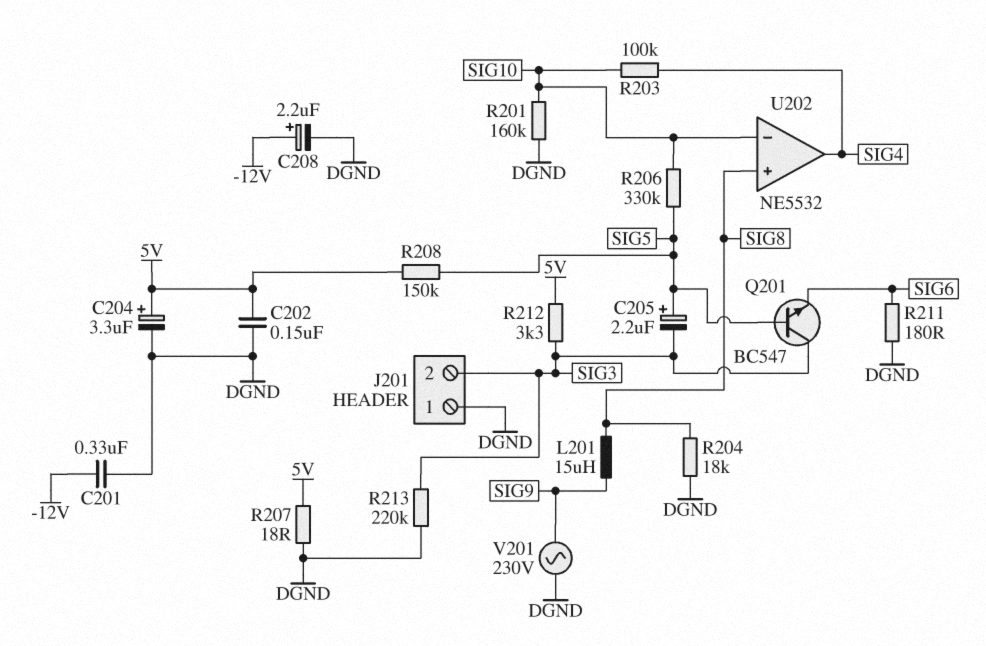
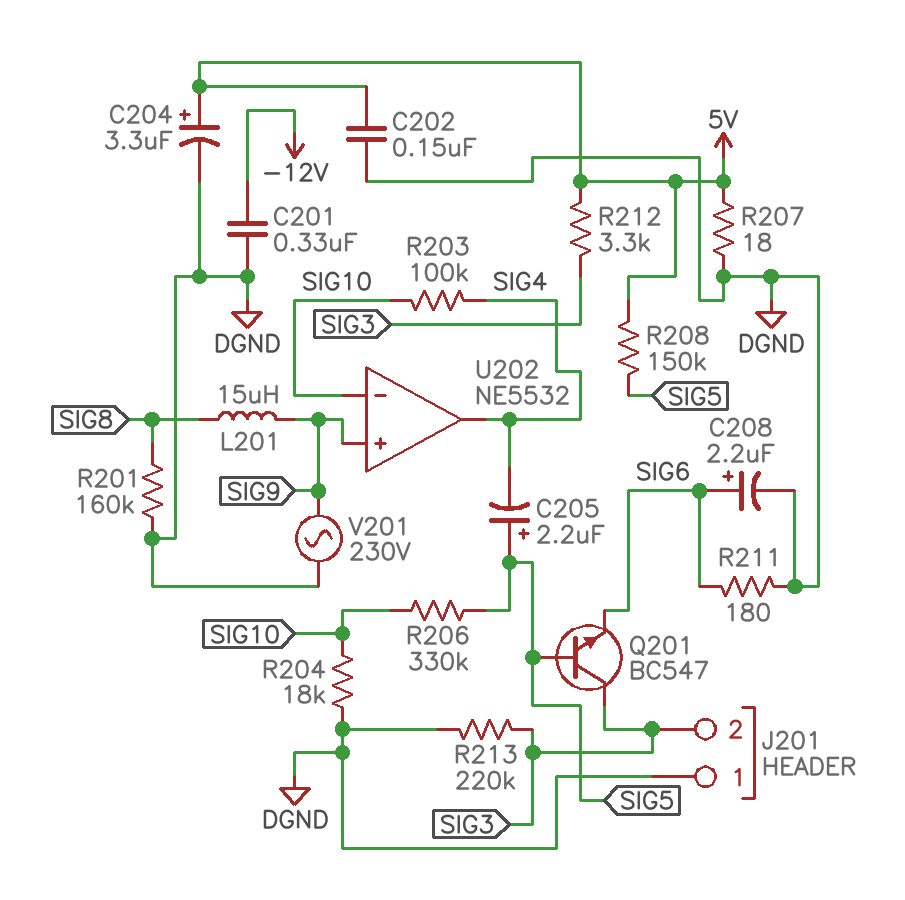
C205: 2.2uF (plus SIG5, minus SIG3) -> 2.2uF (plus SIG5, minus SIG4)
C208: 2.2uF (plus -12V, minus DGND) -> 2.2uF (plus SIG6, minus DGND)
R201: 160k (DGND, SIG10) -> 160k (DGND, SIG8)
R204: 18k (DGND, SIG8) -> 18k (DGND, SIG10)
U202 pin in+: SIG8 -> SIG9

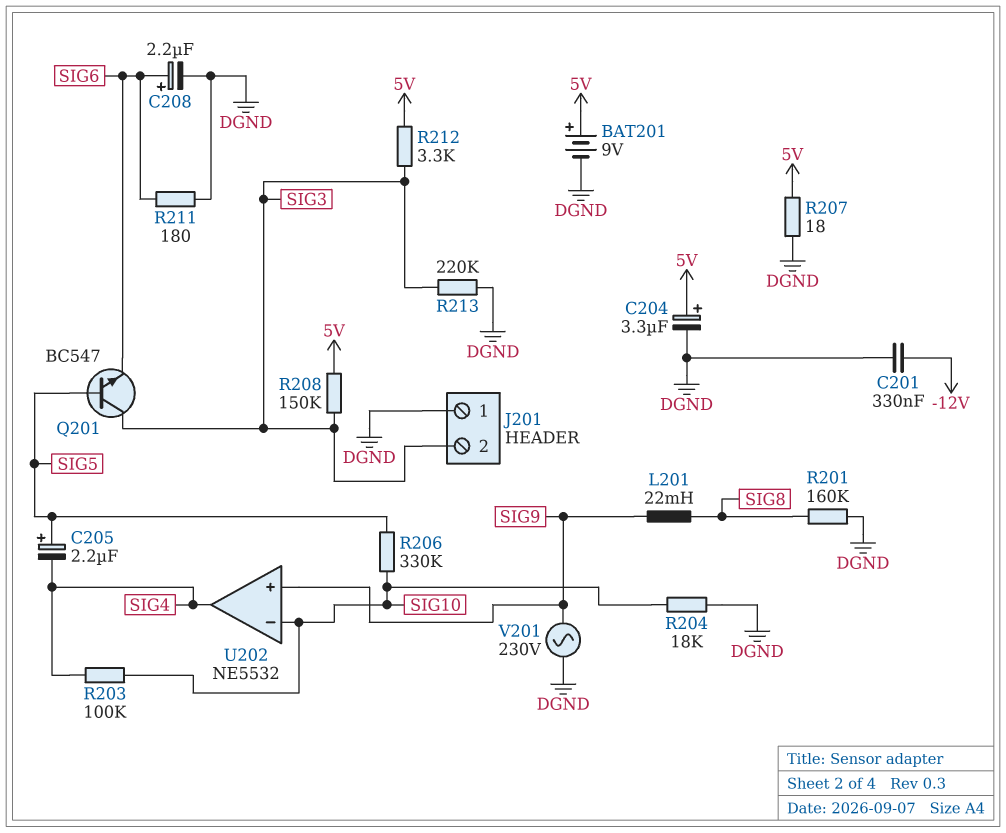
BAT201: none -> 9V (plus 5V, minus DGND)
C202: 150nF (5V, DGND) -> none
L201: 15uH (SIG8, SIG9) -> 22mH (SIG8, SIG9)
R208: 150k (5V, SIG5) -> 150k (5V, SIG3)

